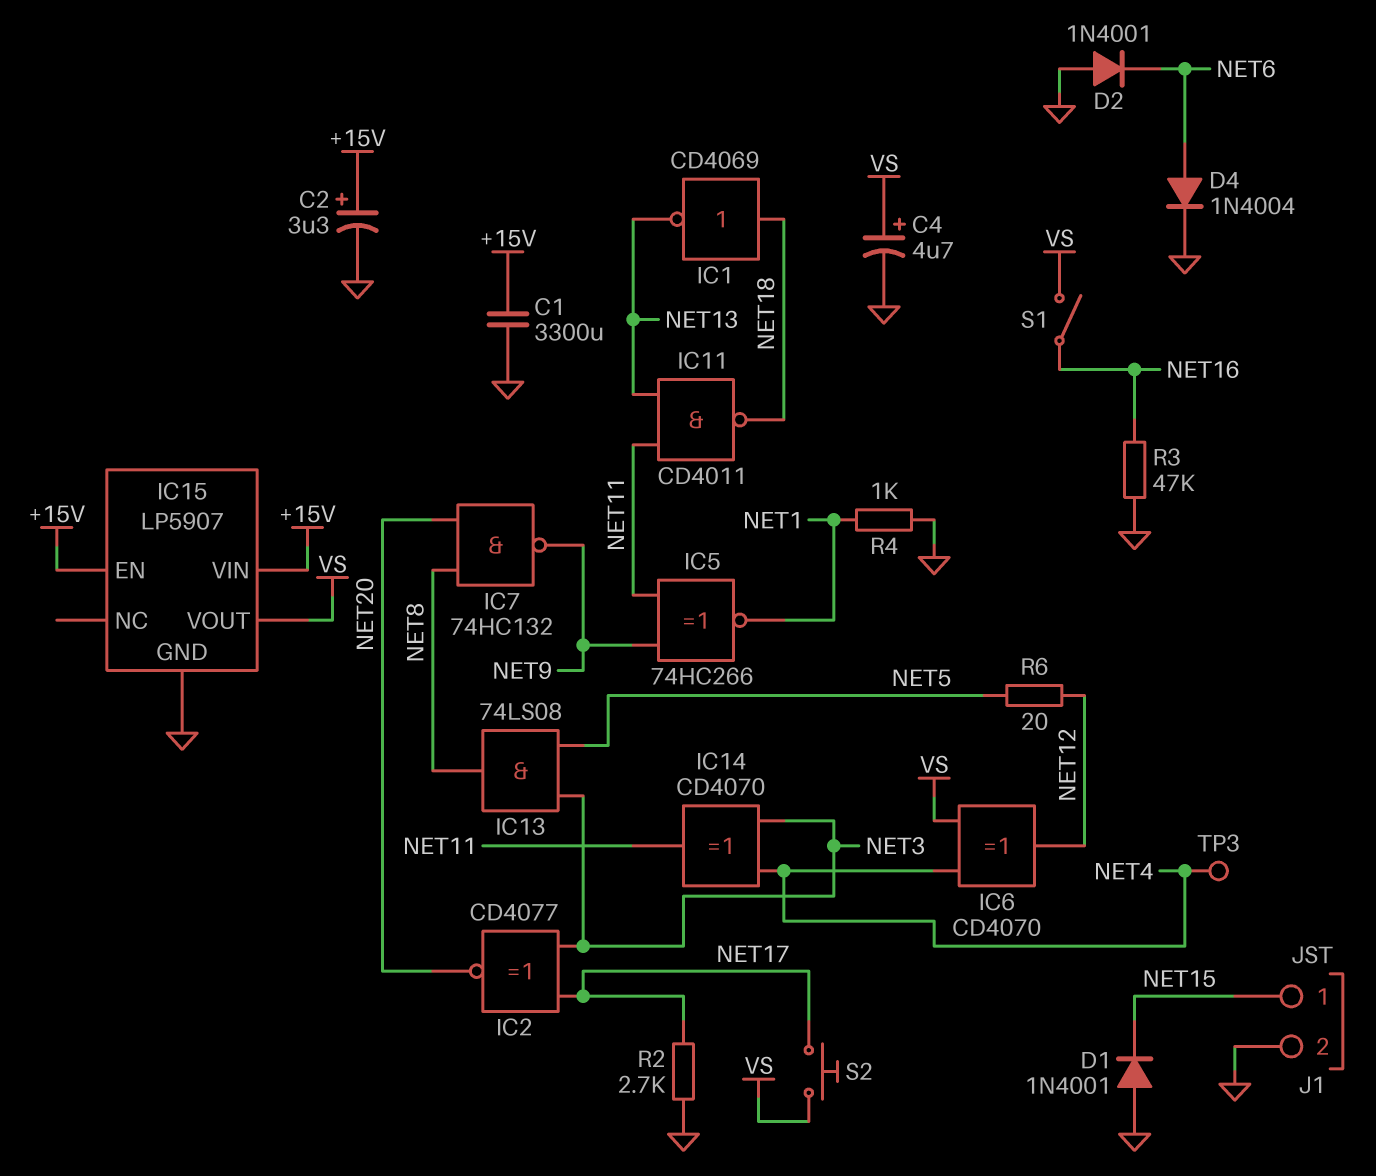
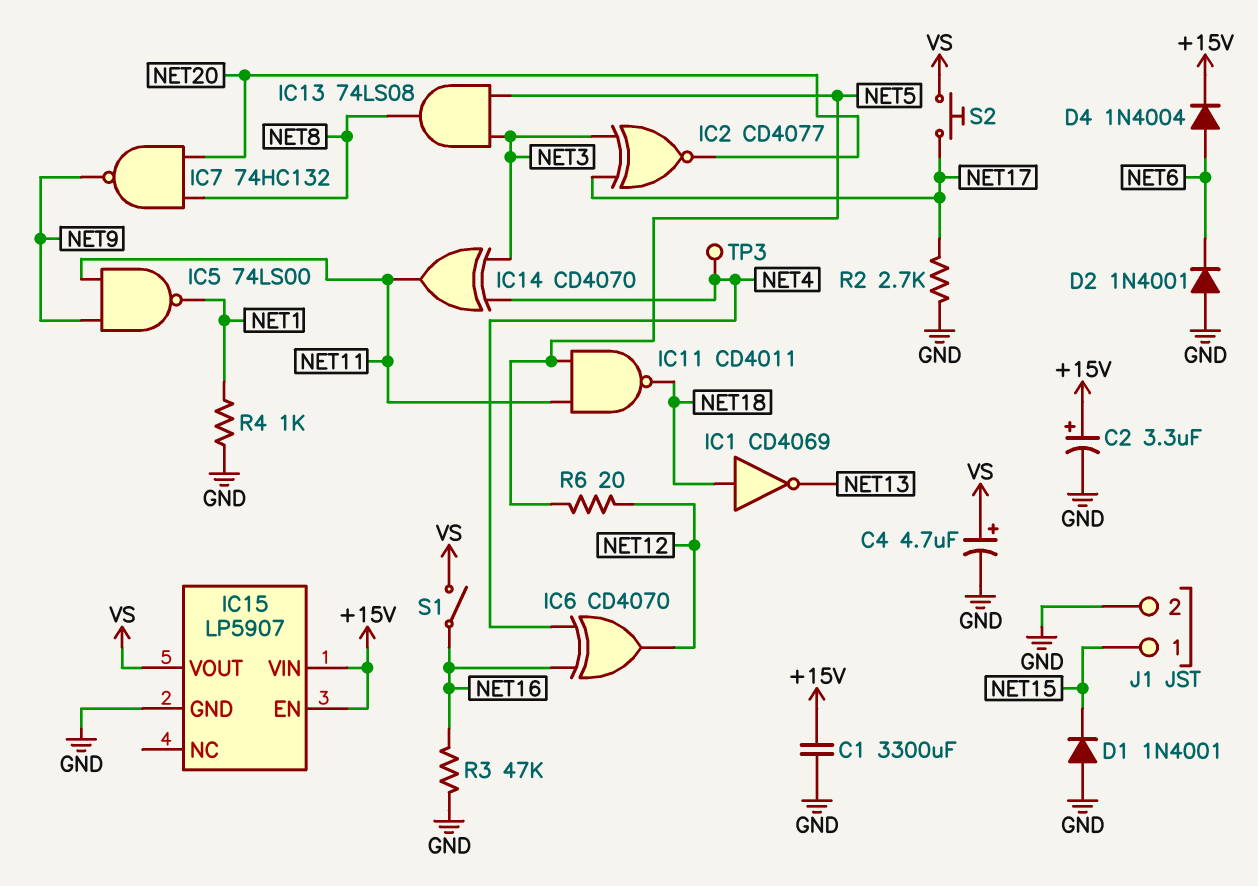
D4: diode 1N4004 (A NET6, K GND) -> diode 1N4004 (A NET6, K +15V)
IC5: XNOR 74HC266 (in NET9, in NET11, out NET1) -> NAND 74LS00 (in NET9, in NET11, out NET1)
IC6: XOR CD4070 (in NET4, in VS, out NET12) -> XOR CD4070 (in NET4, in NET16, out NET12)
IC11: NAND CD4011 (in NET11, in NET13, out NET18) -> NAND CD4011 (in NET5, in NET11, out NET18)

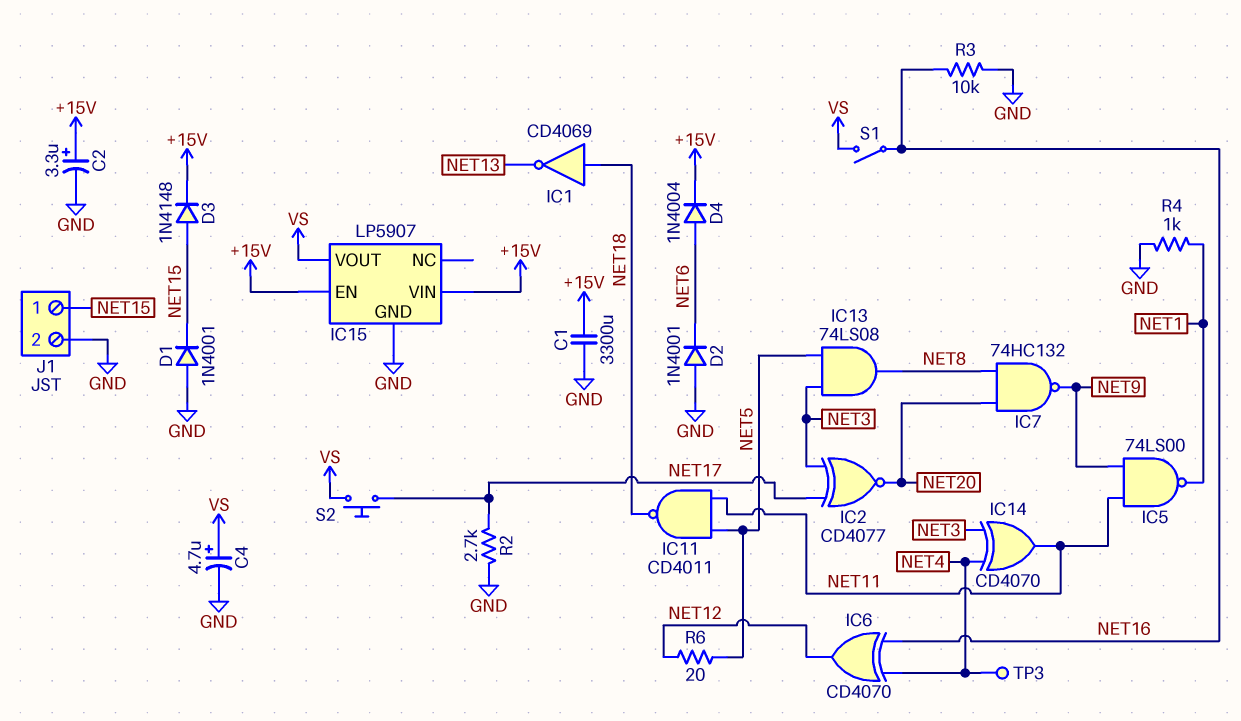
D3: none -> diode 1N4148 (A NET15, K +15V)
R3: 47k (GND, NET16) -> 10k (GND, NET16)

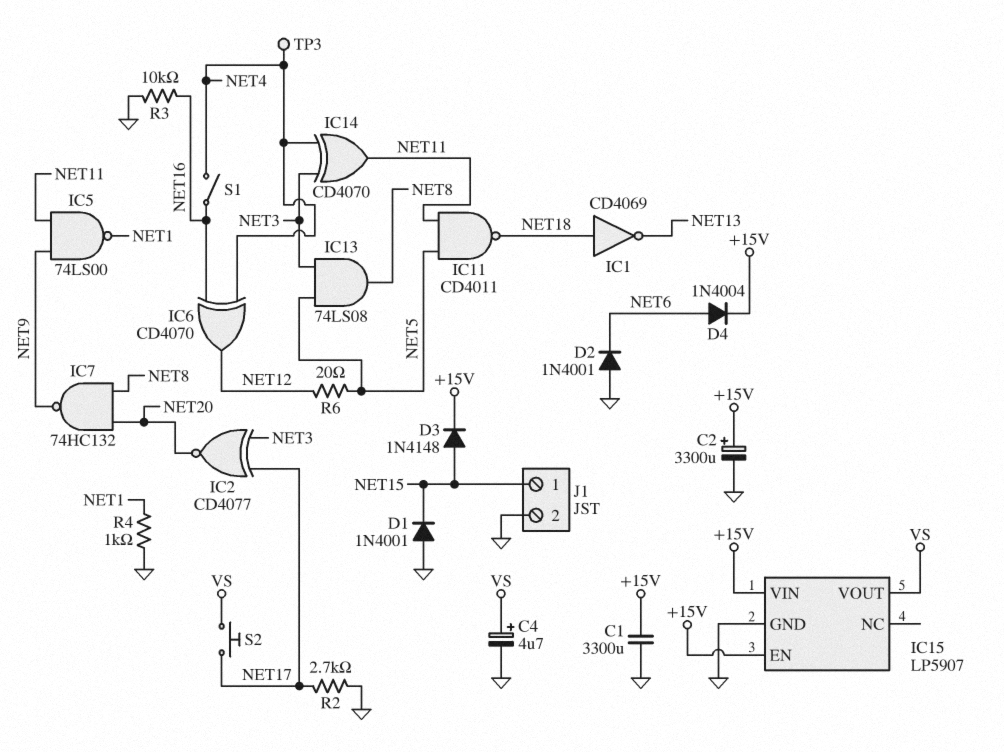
C2: 3.3uF (plus +15V, minus GND) -> 3300uF (plus +15V, minus GND)
S1: switch (NET16, VS) -> switch (NET4, NET16)

